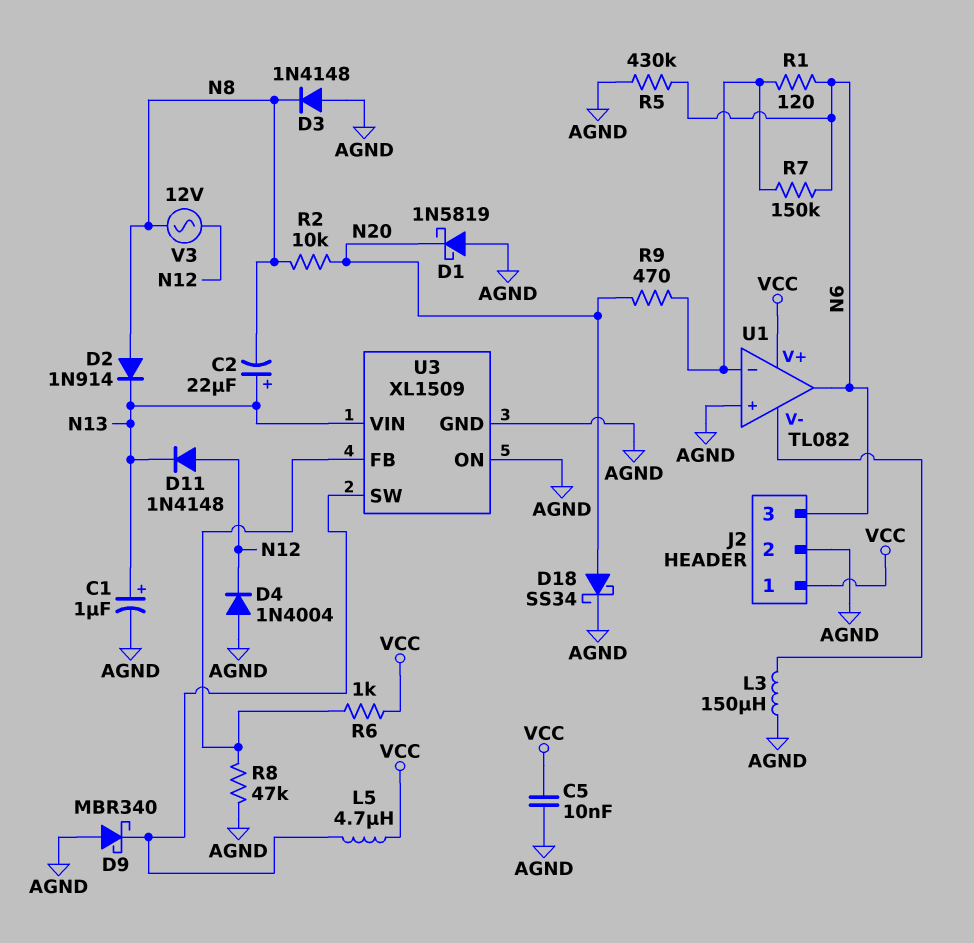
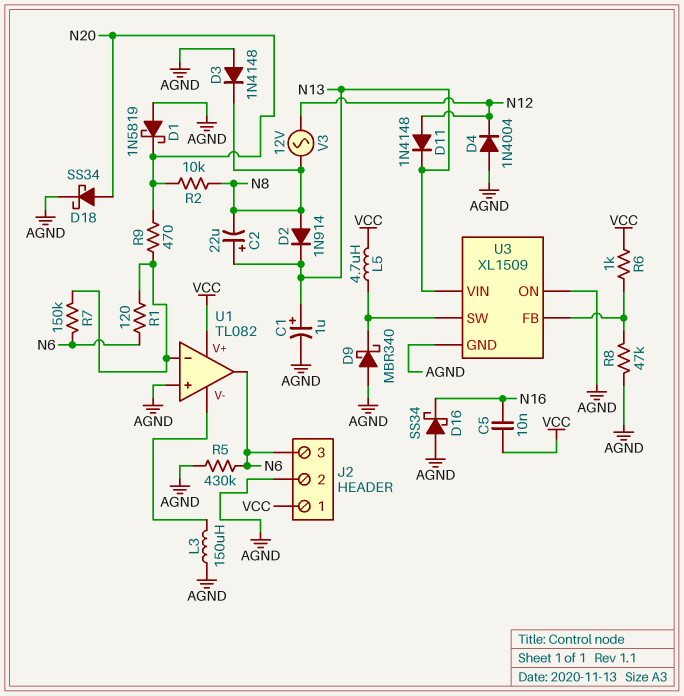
C5: 10nF (AGND, VCC) -> 10nF (N16, VCC)
D16: none -> schottky SS34 (A AGND, K N16)

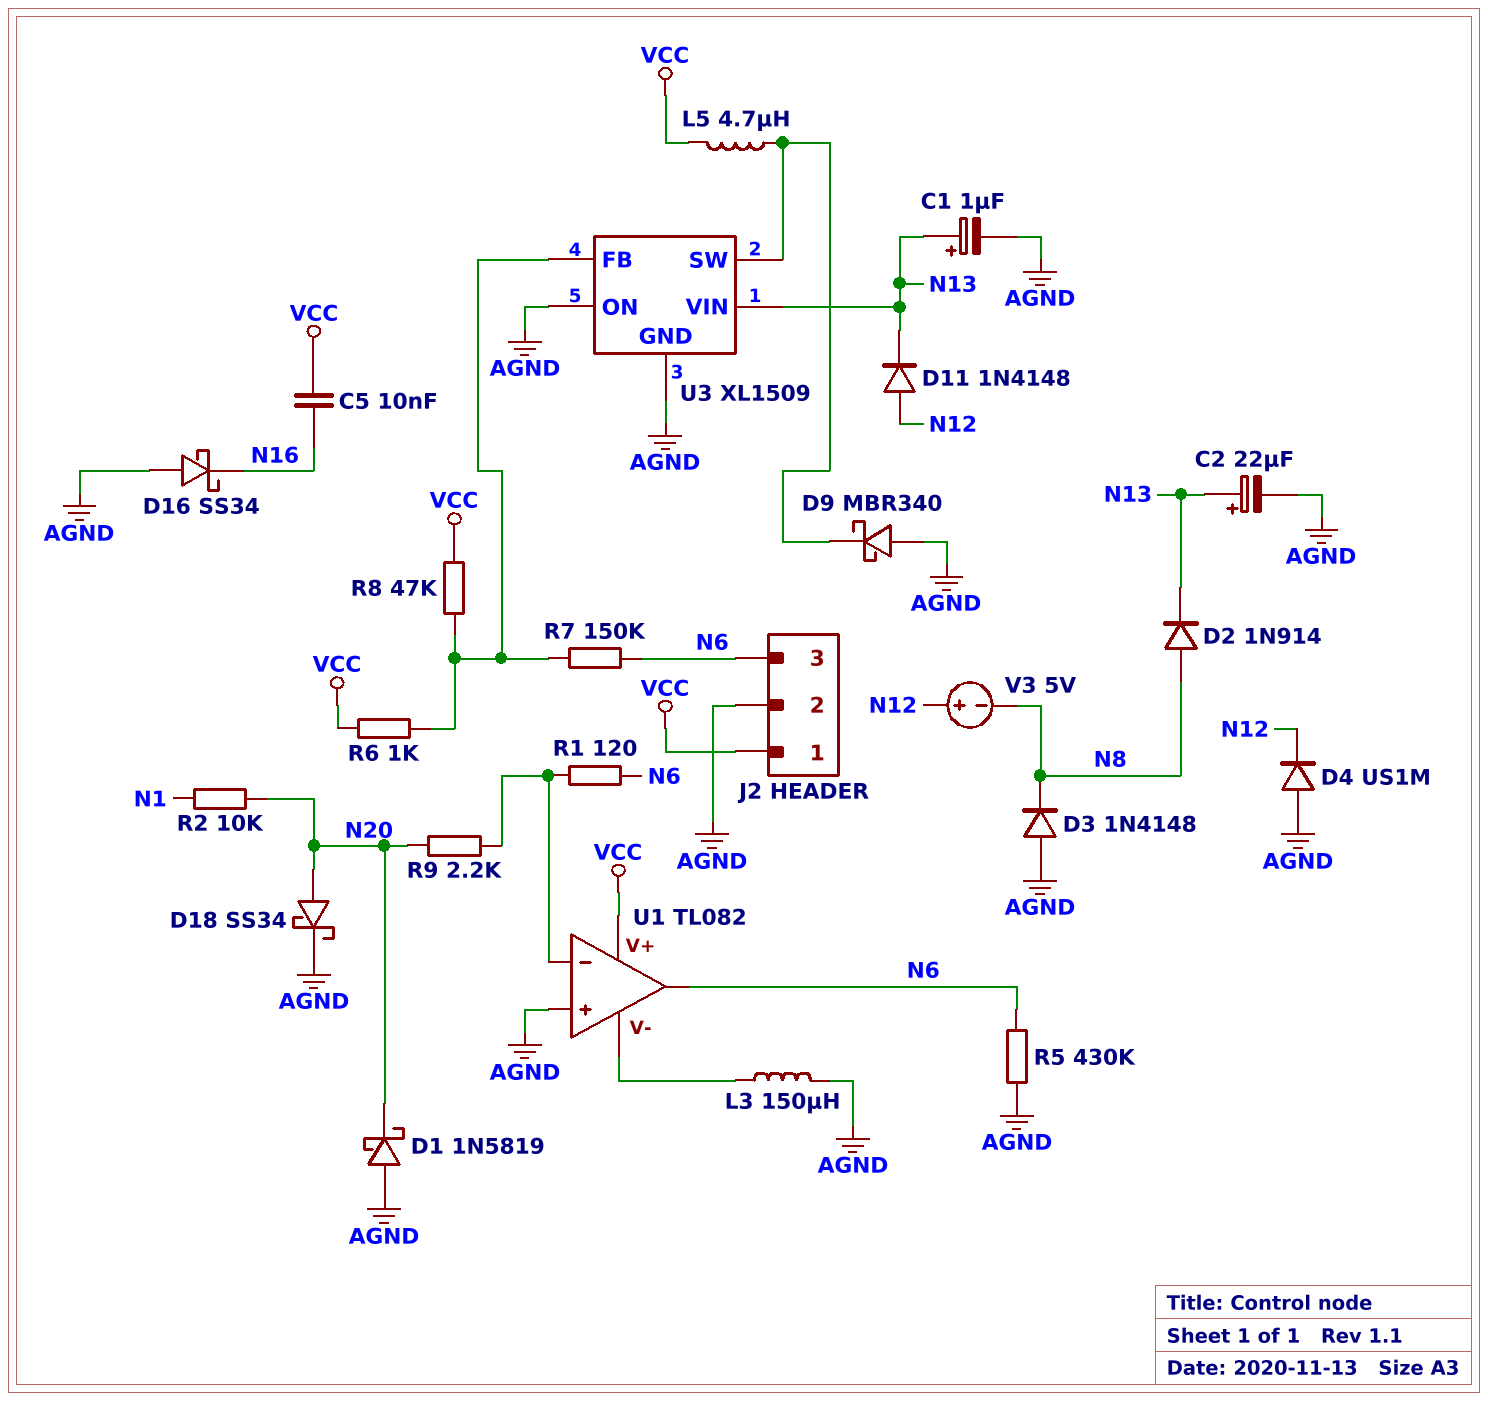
C2: 22uF (plus N13, minus N8) -> 22uF (plus N13, minus AGND)
D4: diode 1N4004 (A AGND, K N12) -> diode US1M (A AGND, K N12)
R2: 10k (N8, N20) -> 10k (N1, N20)
R7: 150k (N6, U1/in-) -> 150k (N6, U3/FB)
R8: 47k (AGND, U3/FB) -> 47k (U3/FB, VCC)
R9: 470 (N20, U1/in-) -> 2.2k (N20, U1/in-)
V3: AC 12V (N8, N12) -> 5V (plus N12, minus N8)

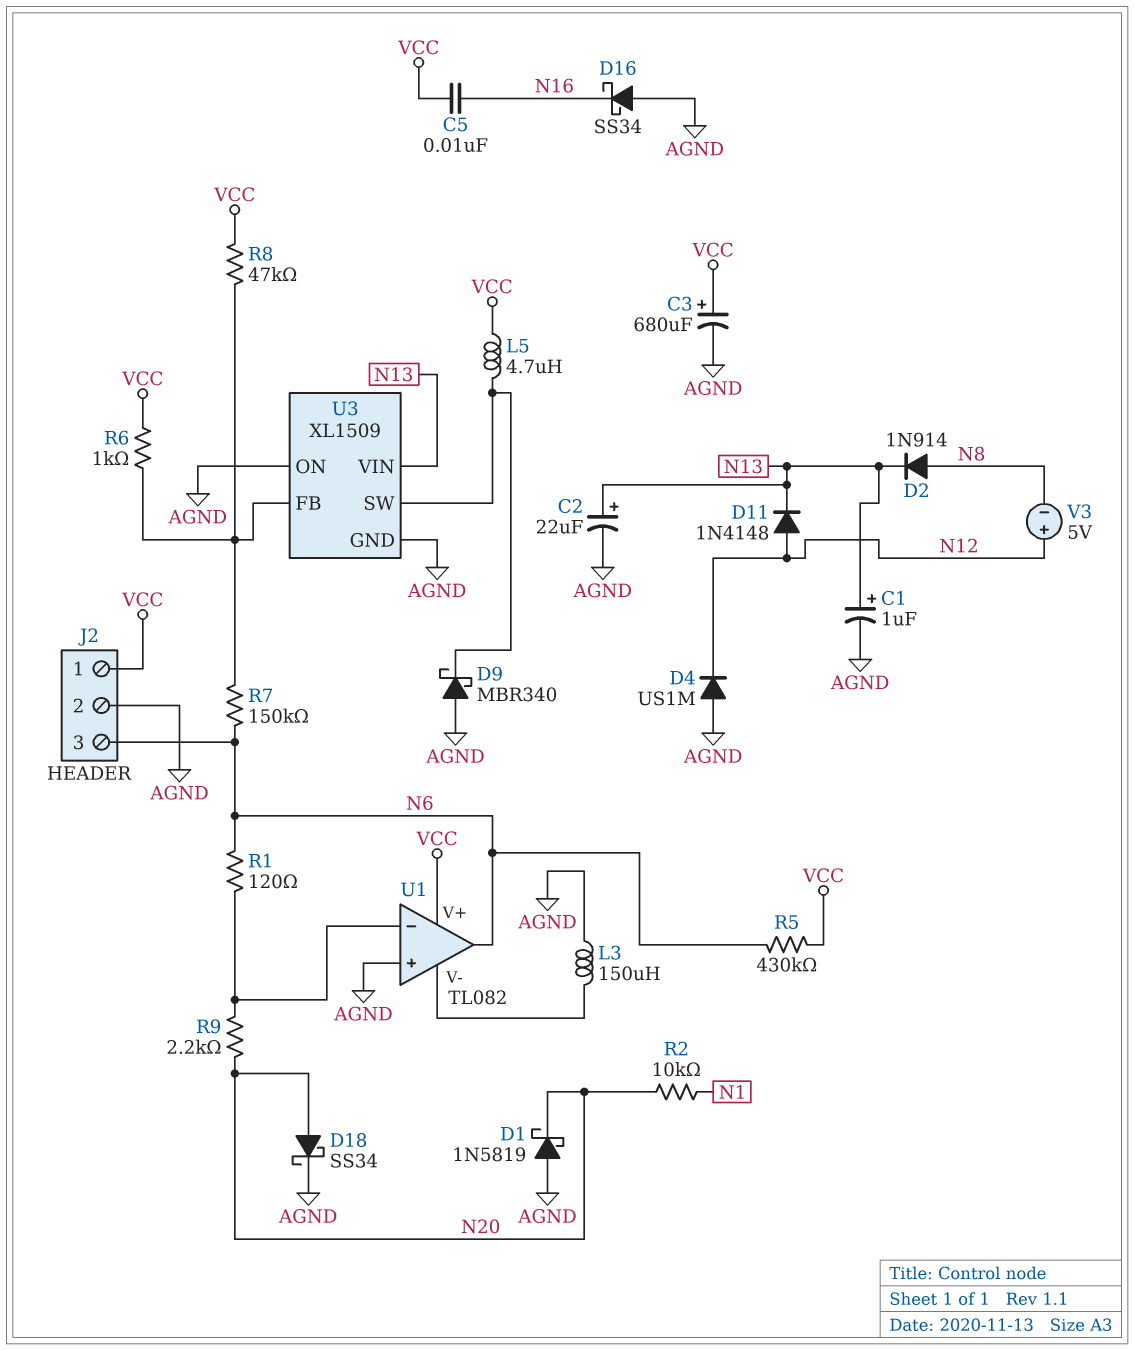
C3: none -> 680uF (plus VCC, minus AGND)
D3: diode 1N4148 (A AGND, K N8) -> none
R5: 430k (AGND, N6) -> 430k (N6, VCC)

